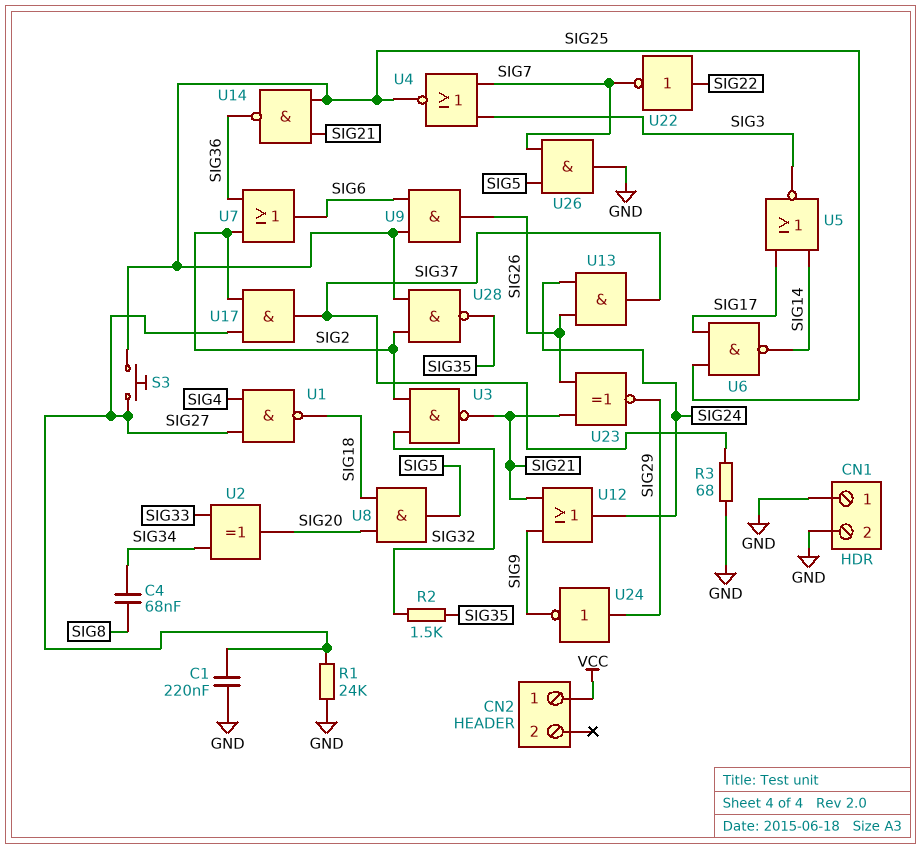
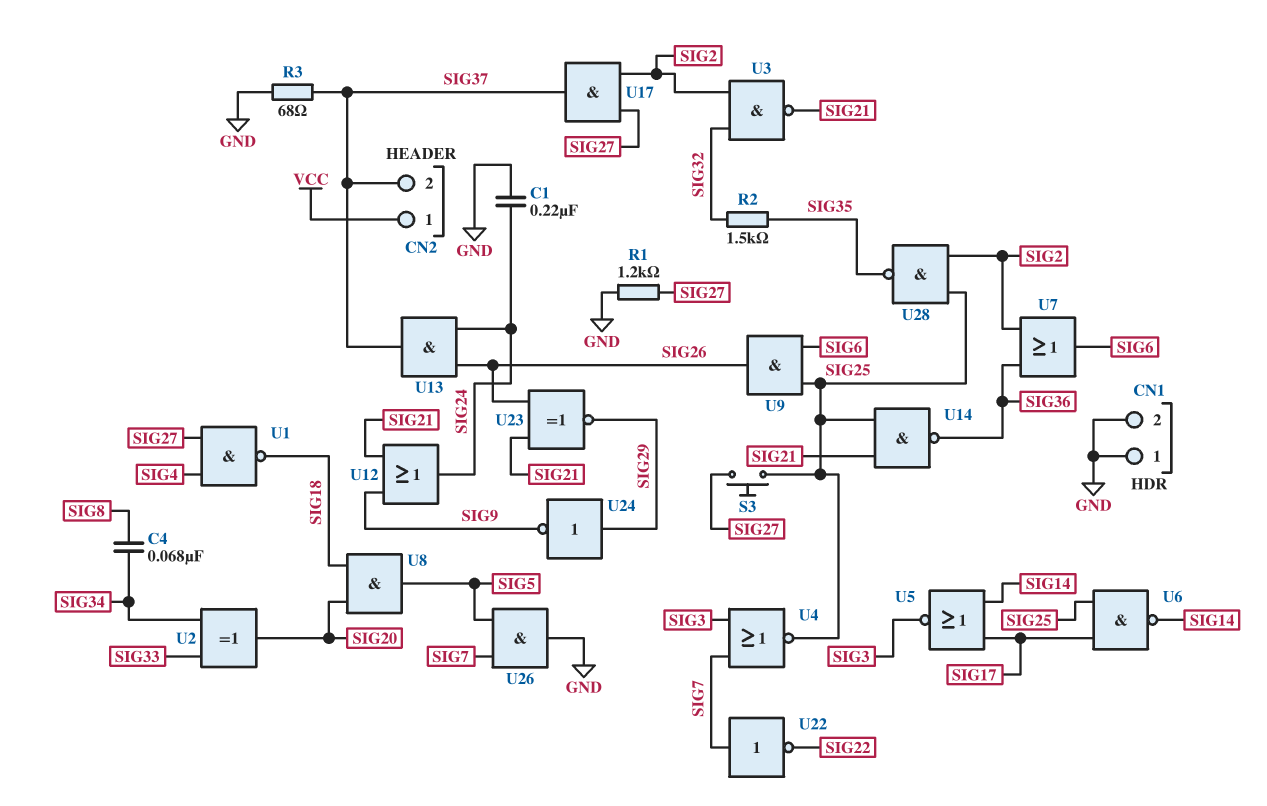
C1: 220nF (GND, SIG27) -> 220nF (GND, SIG24)
CN2 pin 2: none -> SIG37
R1: 24k (GND, SIG27) -> 1.2k (GND, SIG27)
U22: NOT (in SIG22, out SIG7) -> NOT (in SIG7, out SIG22)

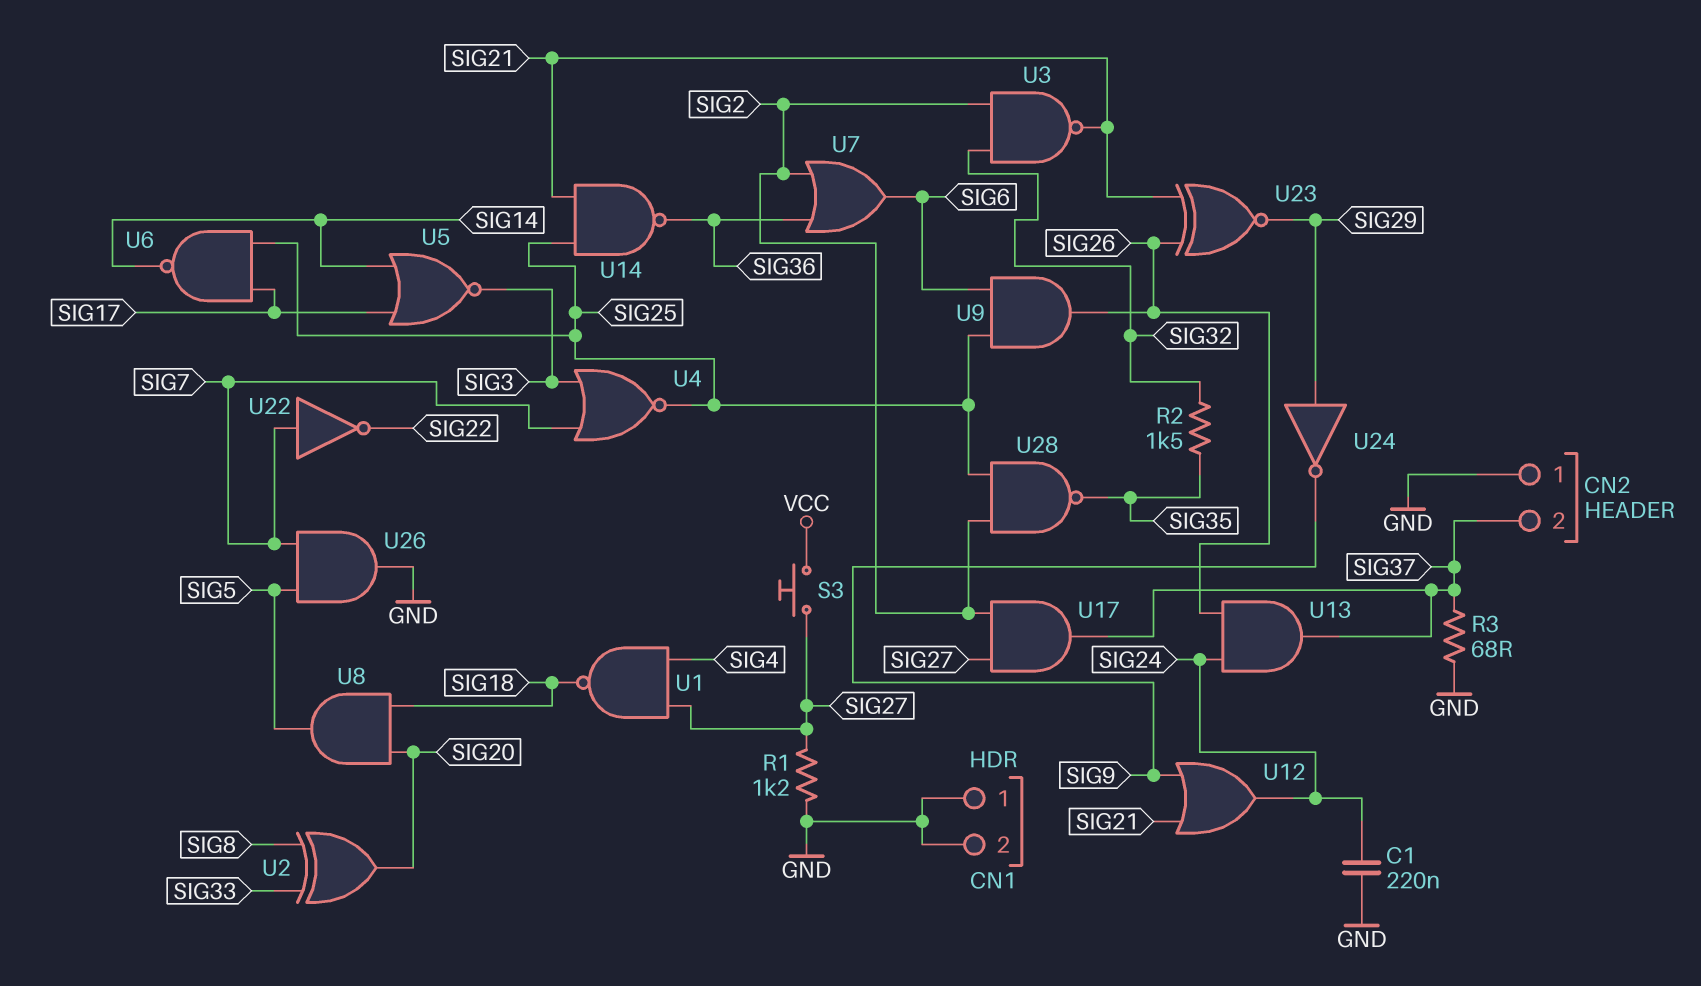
C4: 68nF (SIG8, SIG34) -> none
CN2 pin 1: VCC -> GND
S3: button (SIG25, SIG27) -> button (SIG27, VCC)
U2: XOR (in SIG33, in SIG34, out SIG20) -> XOR (in SIG8, in SIG33, out SIG20)

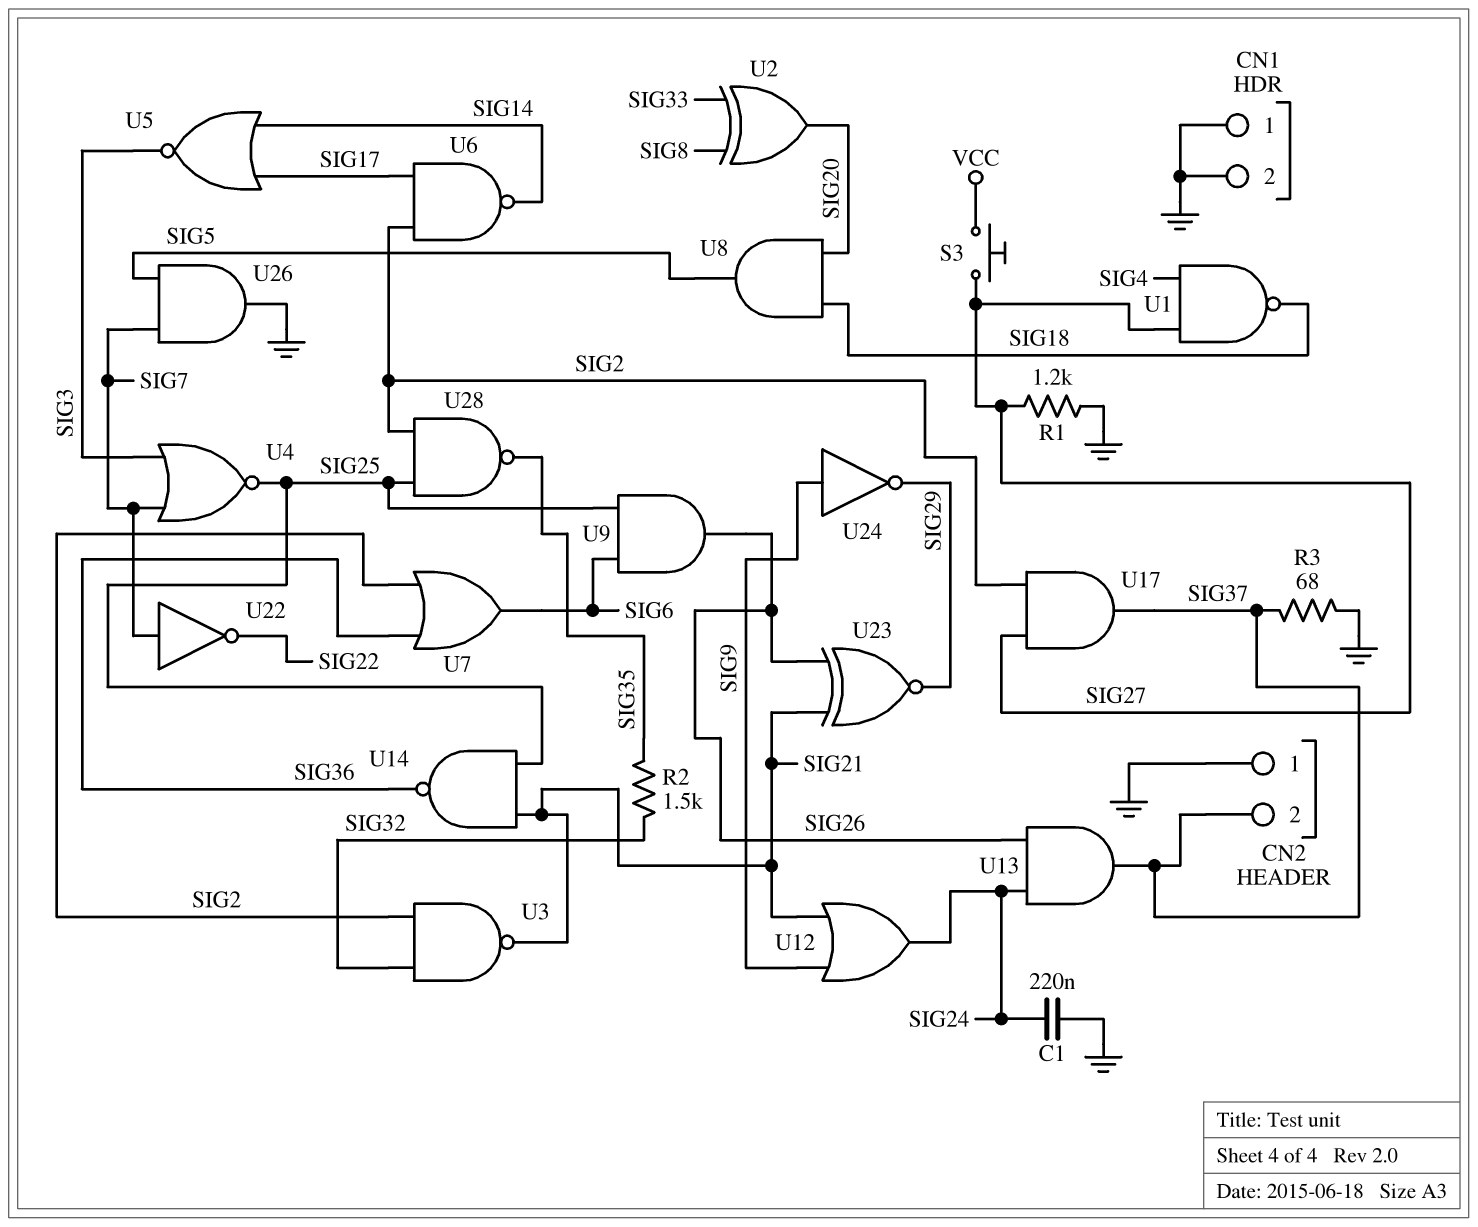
U6: NAND (in SIG17, in SIG25, out SIG14) -> NAND (in SIG2, in SIG17, out SIG14)
U24: NOT (in SIG29, out SIG9) -> NOT (in SIG9, out SIG29)

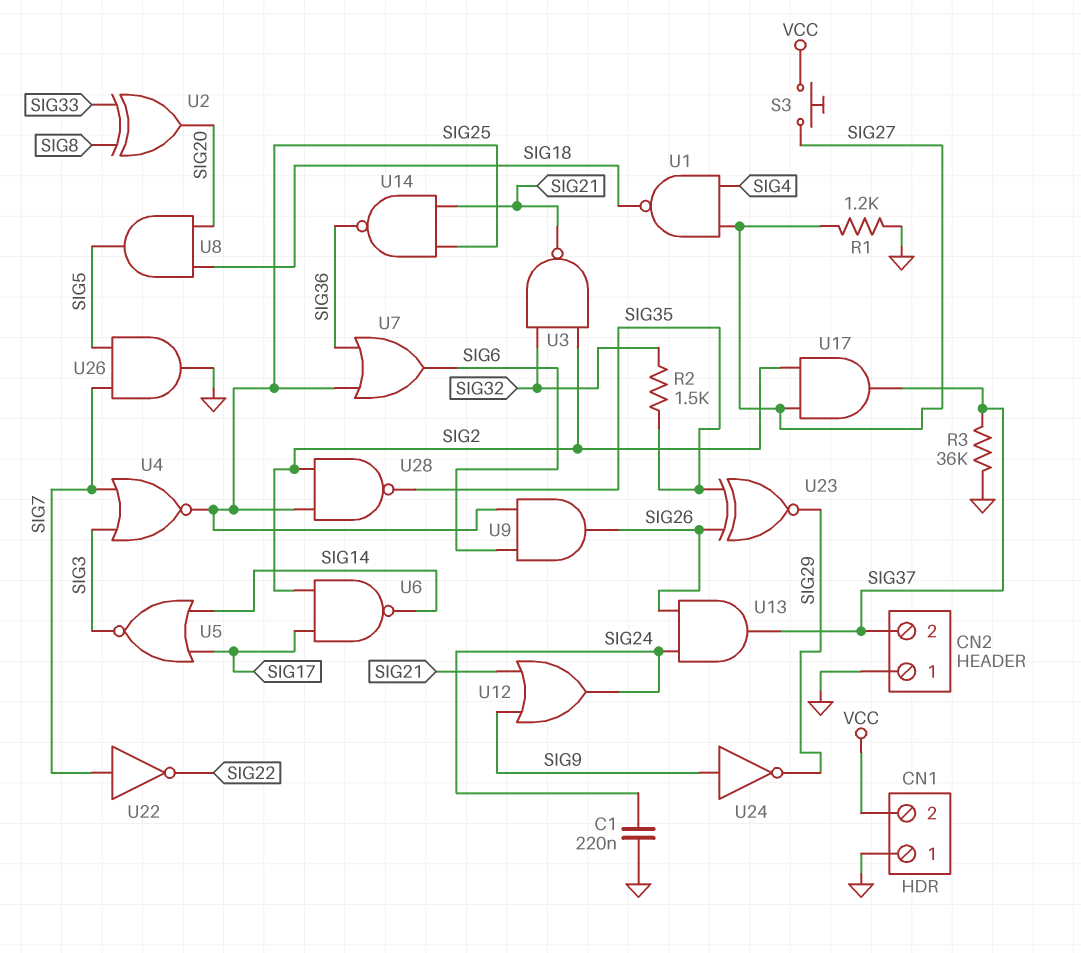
CN1 pin 2: GND -> VCC
R3: 68 (GND, SIG37) -> 36k (GND, SIG37)
U7: OR (in SIG2, in SIG36, out SIG6) -> OR (in SIG25, in SIG36, out SIG6)
U23: XNOR (in SIG21, in SIG26, out SIG29) -> XNOR (in SIG26, in SIG35, out SIG29)

